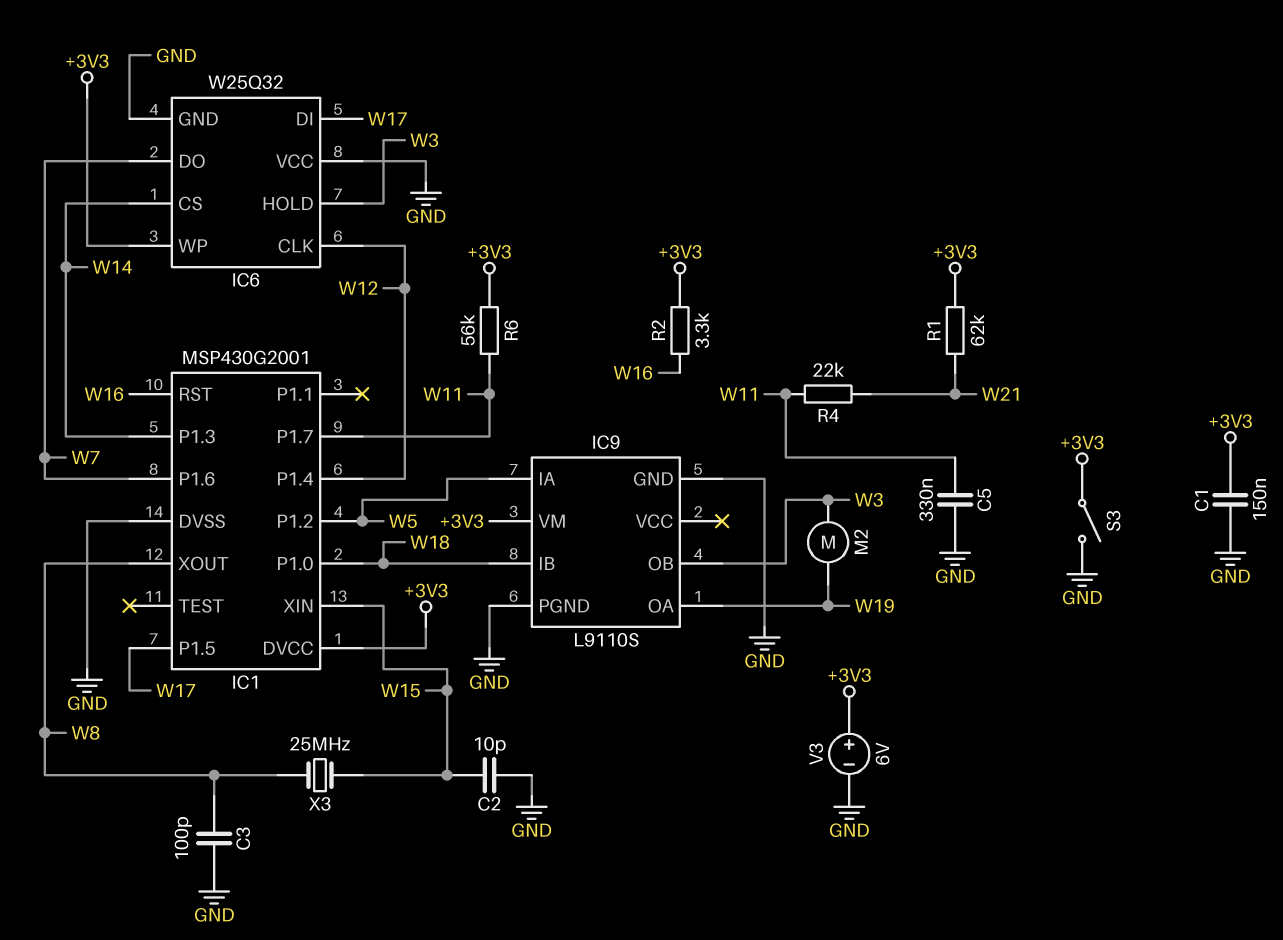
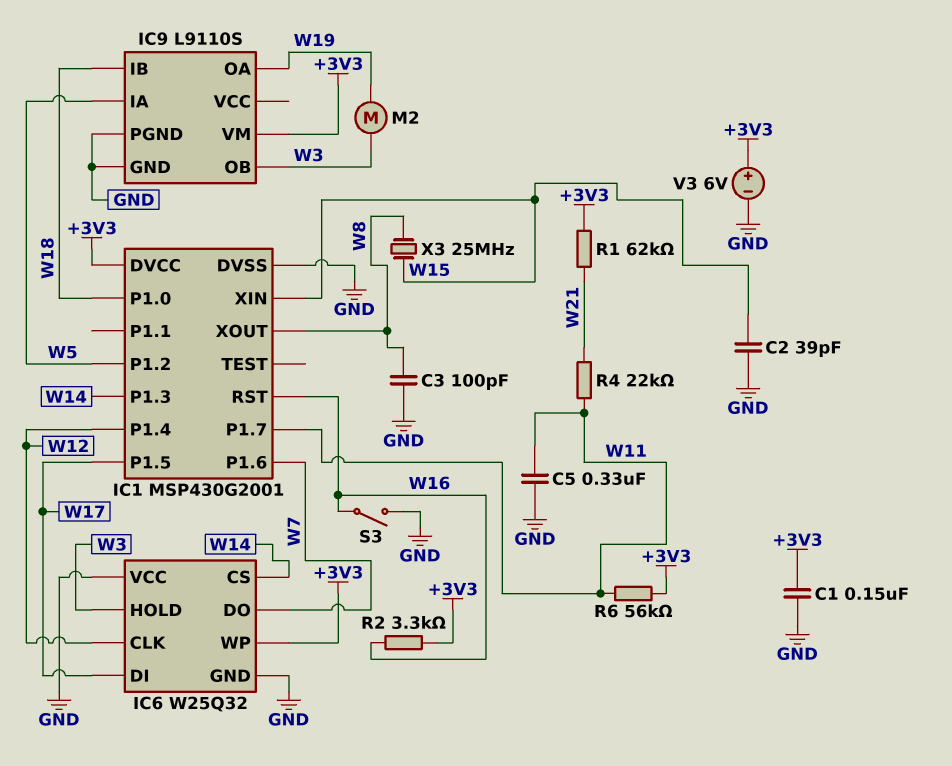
C2: 10pF (GND, W15) -> 39pF (GND, W15)
S3: switch (+3V3, GND) -> switch (GND, W16)

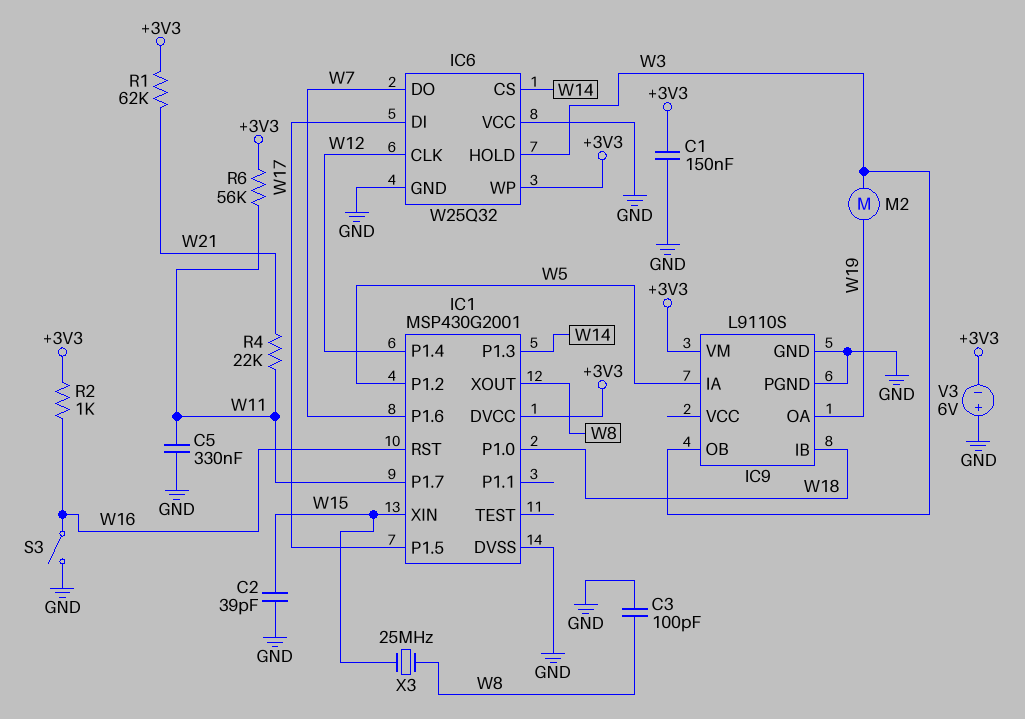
R2: 3.3k (+3V3, W16) -> 1k (+3V3, W16)
V3: 6V (plus +3V3, minus GND) -> 6V (plus GND, minus +3V3)

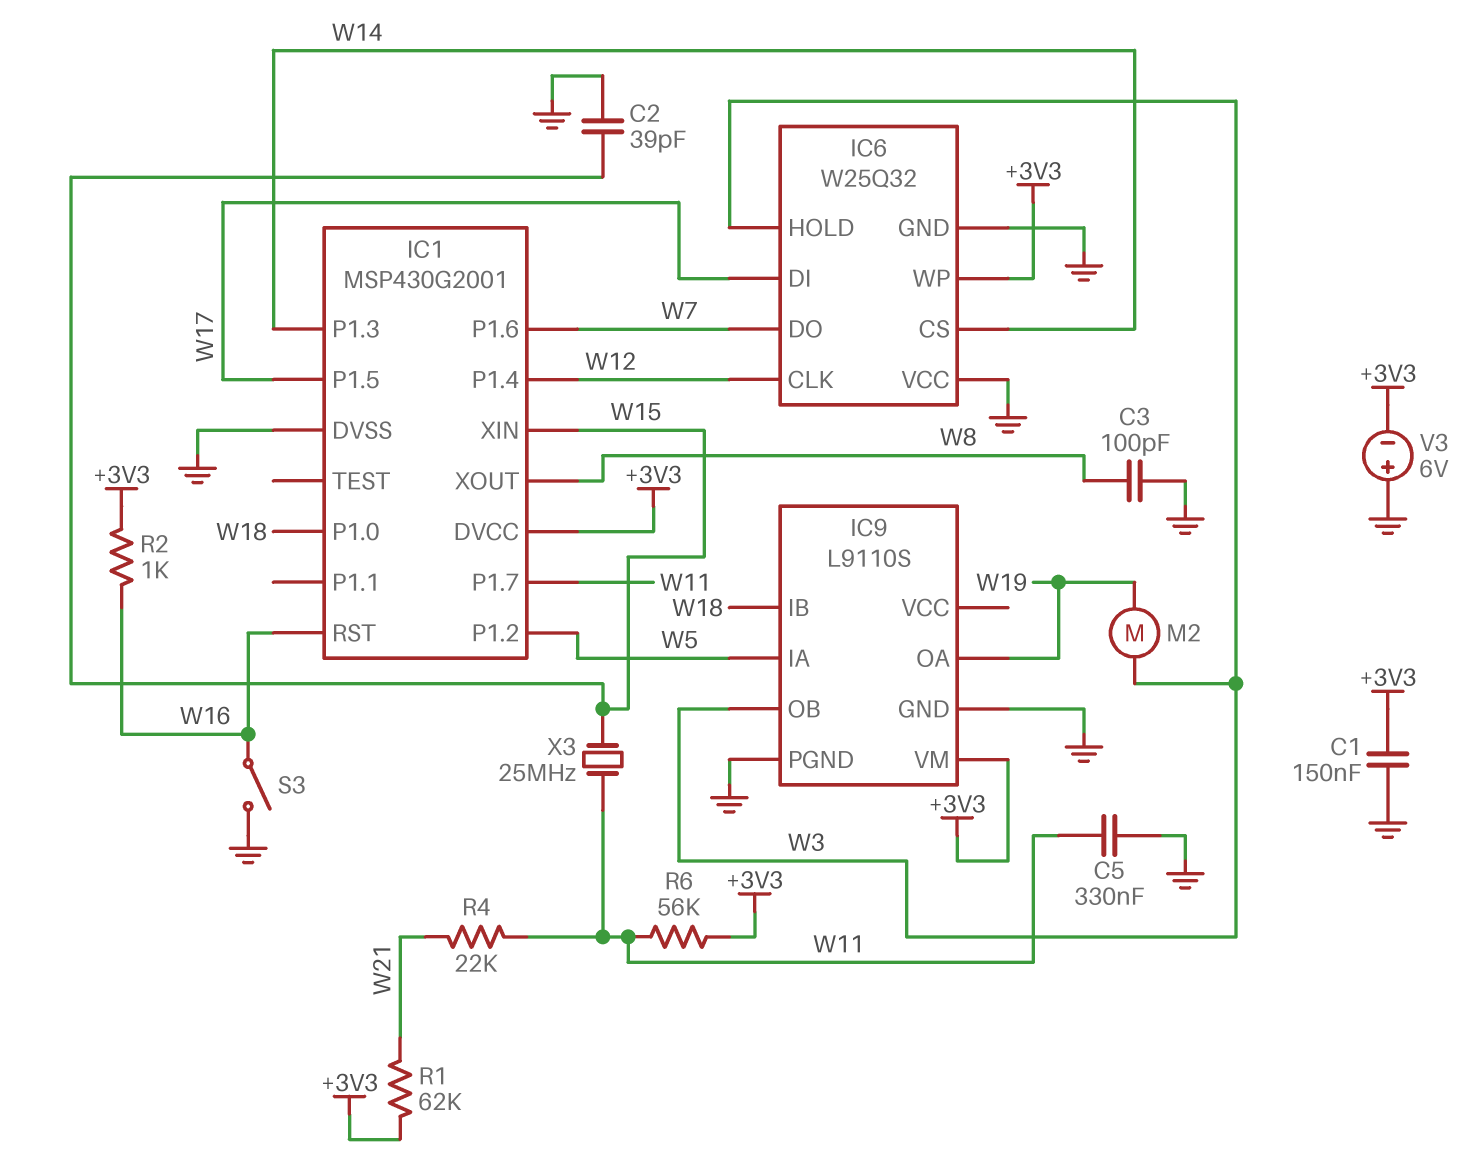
X3: 25MHz (W8, W15) -> 25MHz (W11, W15)

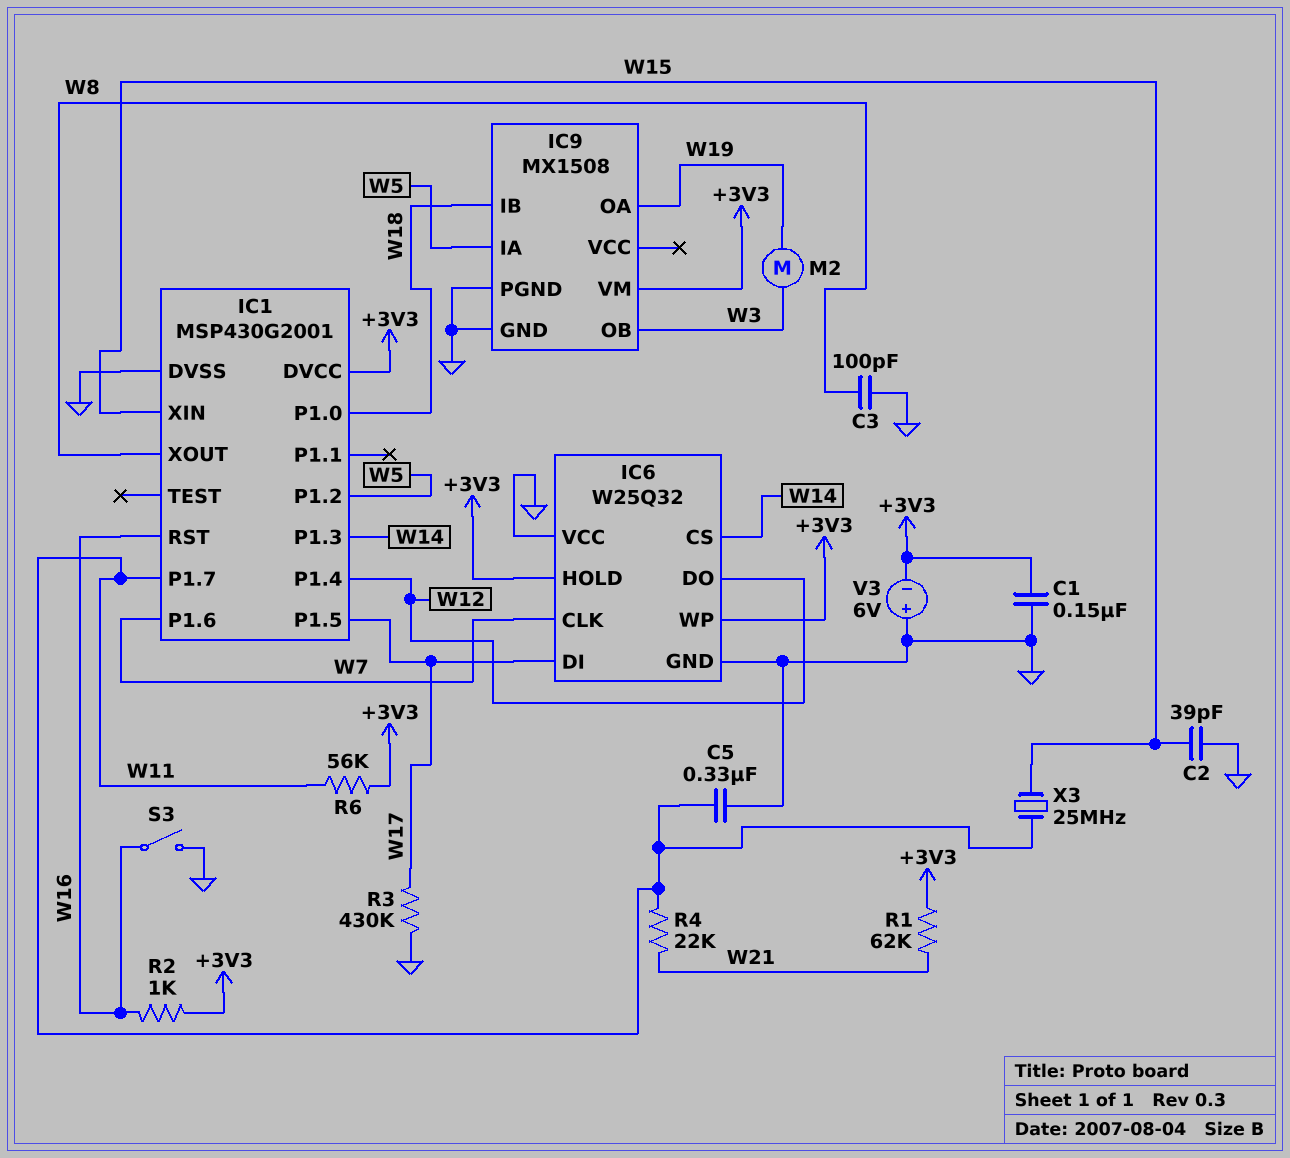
IC6 pin CLK: W12 -> W7
IC6 pin DO: W7 -> W12
IC6 pin HOLD: W3 -> +3V3
IC9: L9110S -> MX1508
R3: none -> 430k (GND, W17)

